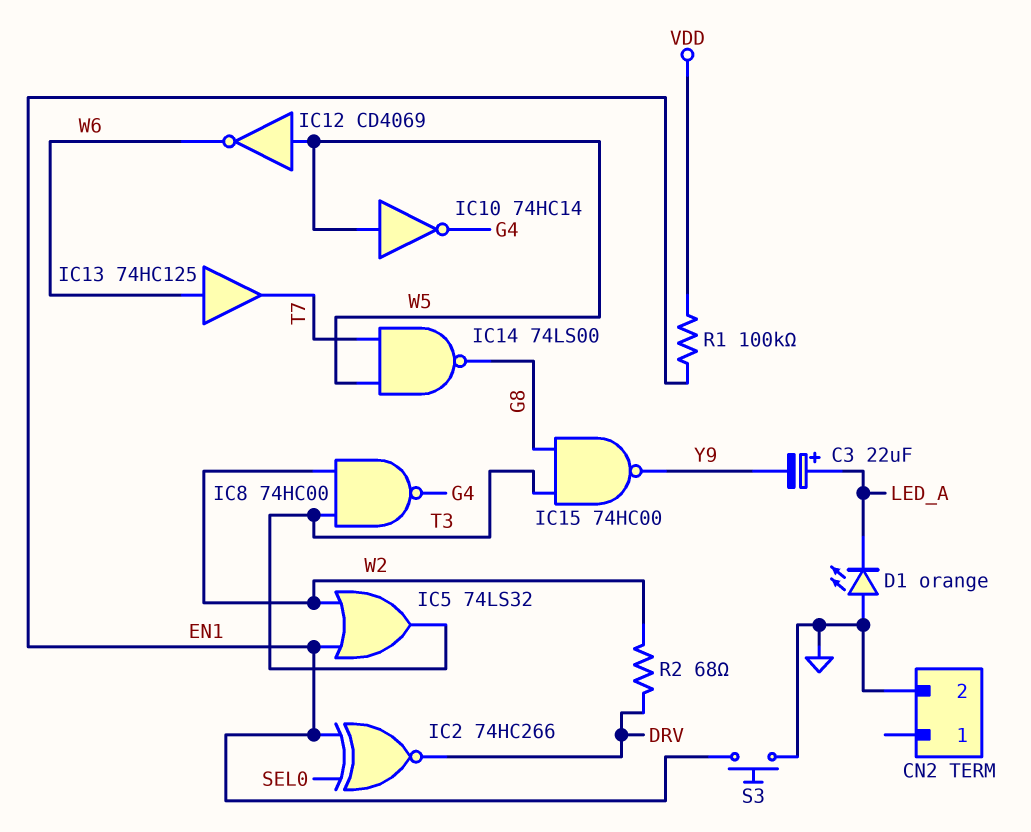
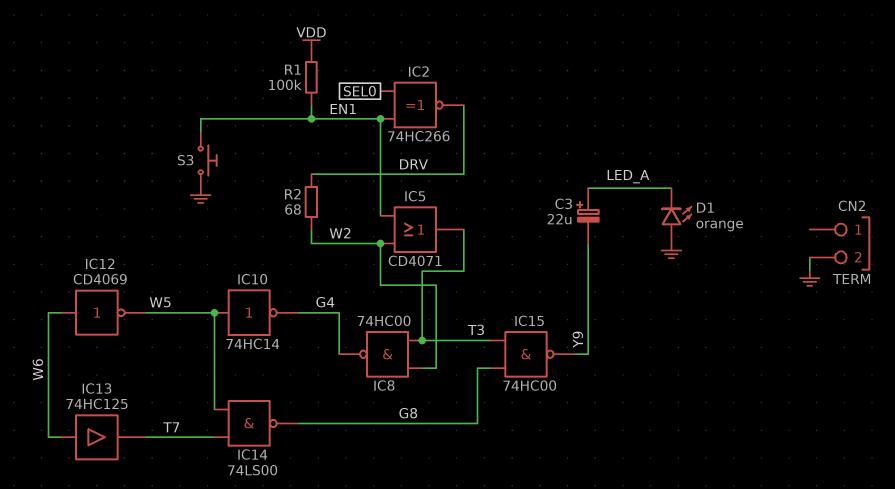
IC5: OR 74LS32 (in EN1, in W2, out T3) -> OR CD4071 (in EN1, in W2, out T3)
IC12: NOT CD4069 (in W5, out W6) -> NOT CD4069 (in W6, out W5)

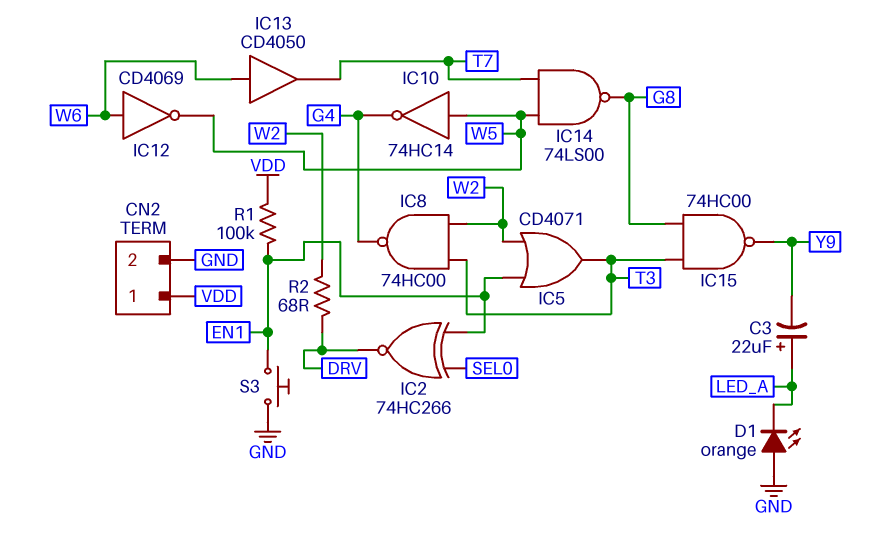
CN2 pin 1: none -> VDD
IC13: buffer 74HC125 (in W6, out T7) -> buffer CD4050 (in W6, out T7)

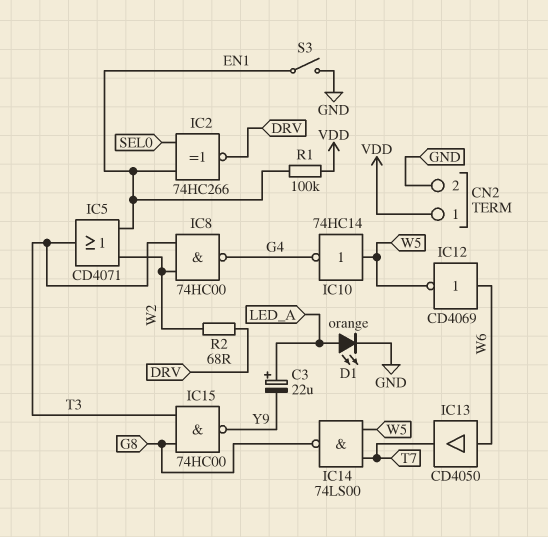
D1: LED orange (A GND, K LED_A) -> LED orange (A LED_A, K GND)
S3: button (EN1, GND) -> switch (EN1, GND)

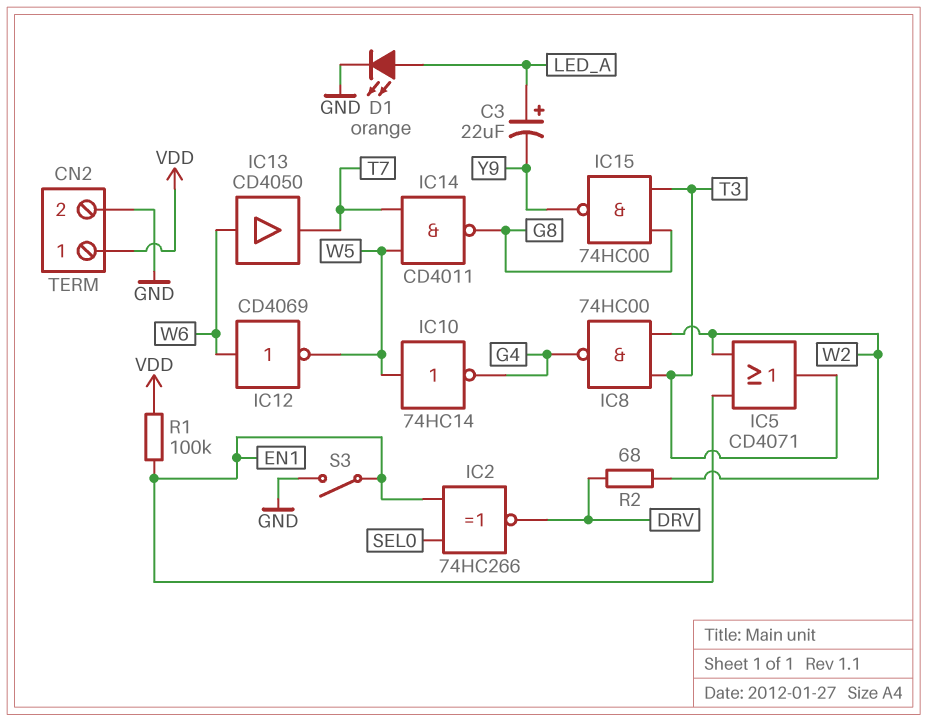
IC14: NAND 74LS00 (in T7, in W5, out G8) -> NAND CD4011 (in T7, in W5, out G8)

